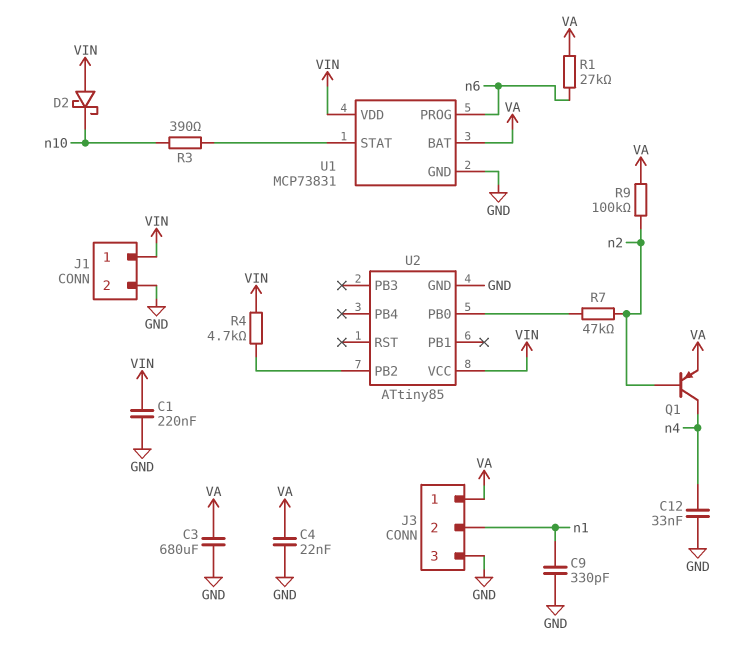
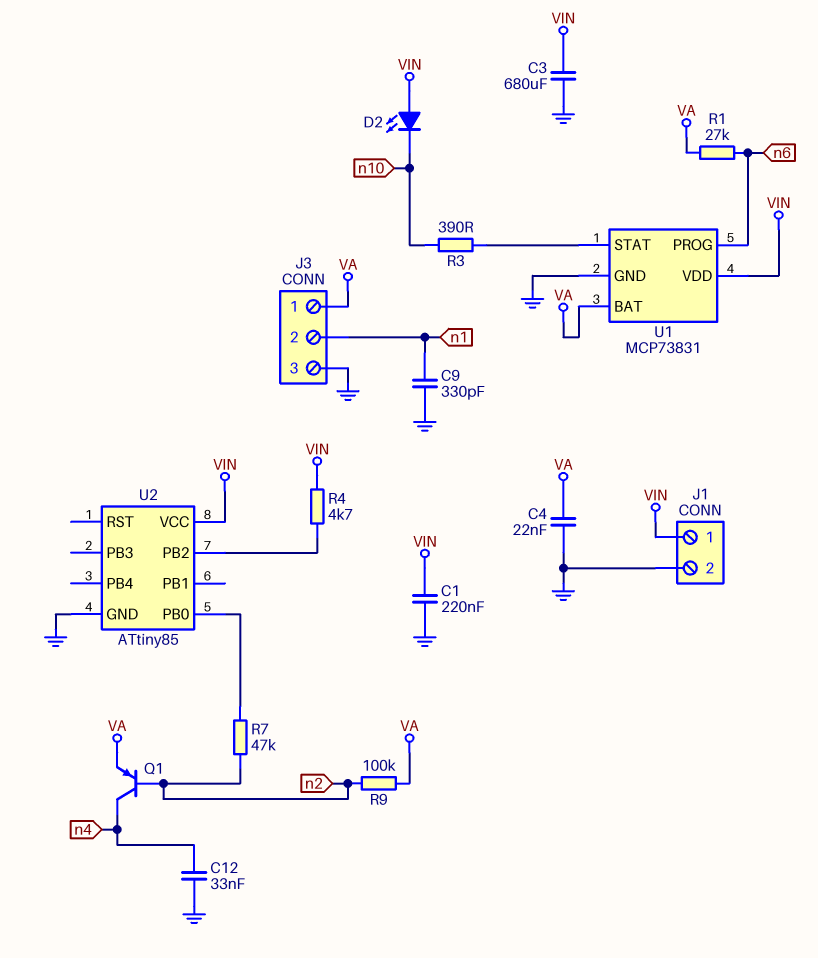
C3: 680uF (GND, VA) -> 680uF (GND, VIN)
D2: schottky (A VIN, K n10) -> LED (A VIN, K n10)

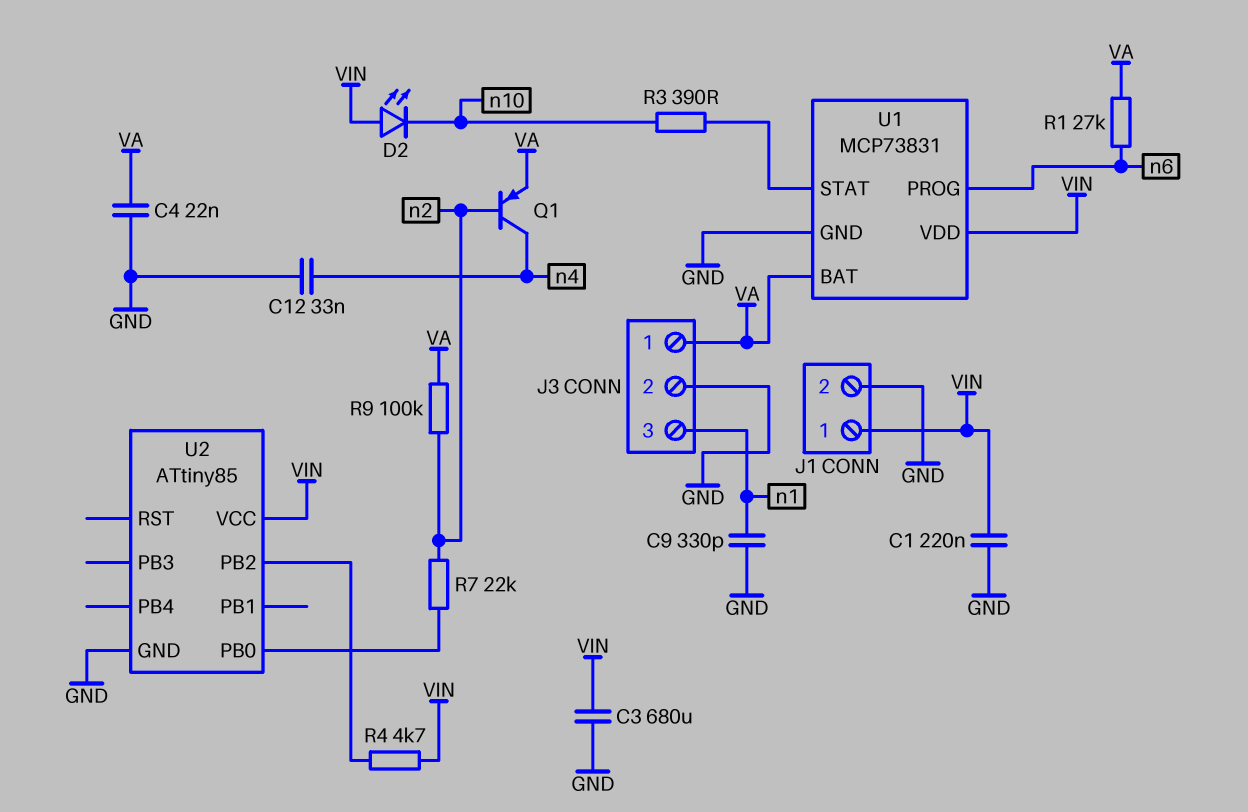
J3 pin 2: n1 -> GND
J3 pin 3: GND -> n1
R7: 47k (U2/PB0, n2) -> 22k (U2/PB0, n2)

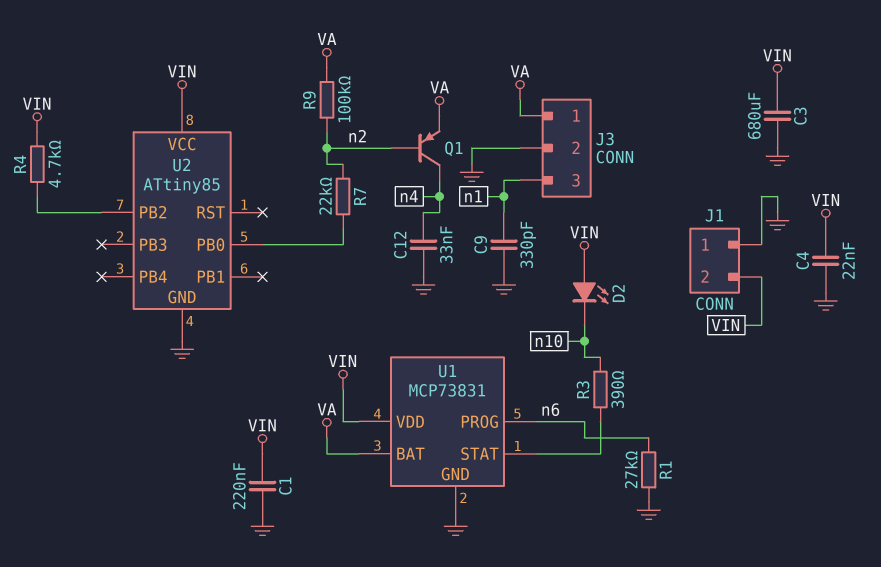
C4: 22nF (GND, VA) -> 22nF (GND, VIN)
J1 pin 1: VIN -> GND
J1 pin 2: GND -> VIN
R1: 27k (VA, n6) -> 27k (GND, n6)

